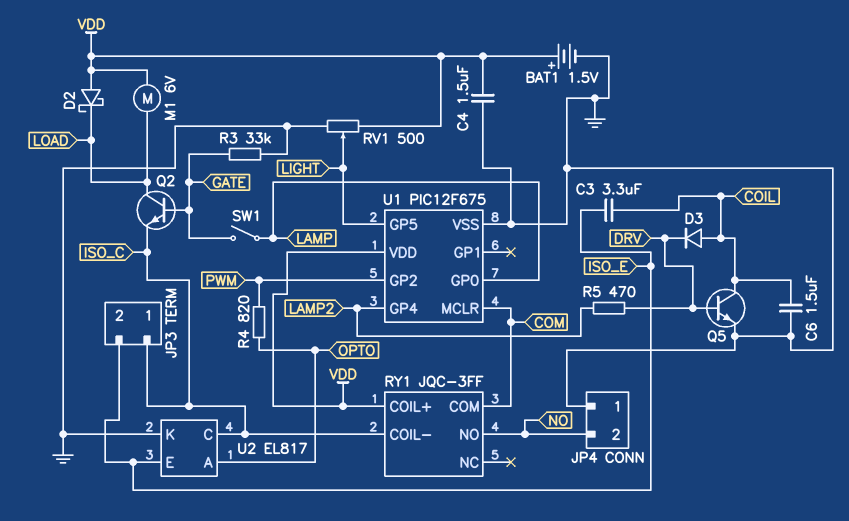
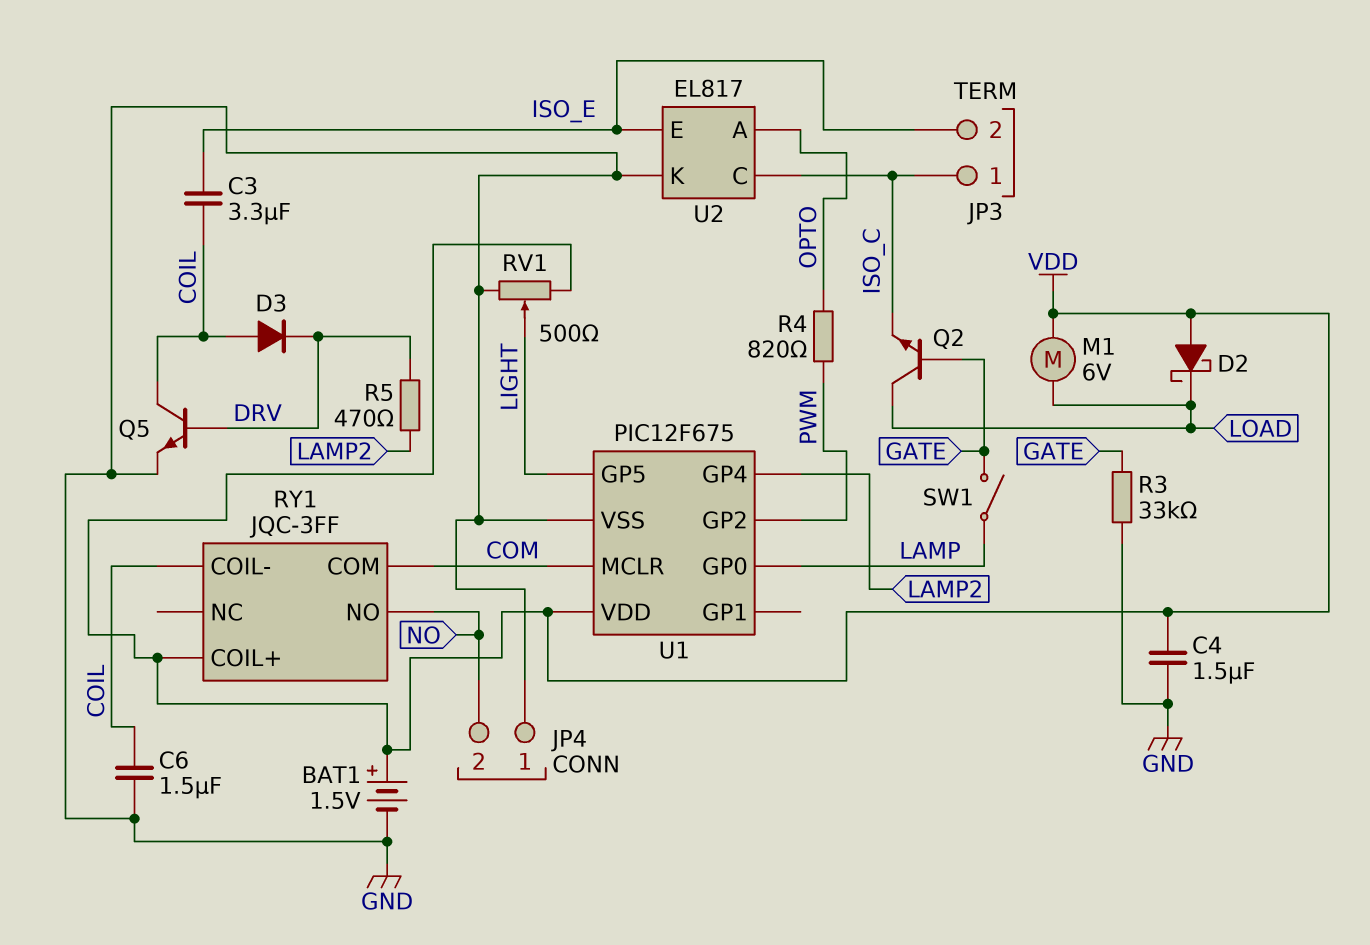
RY1 pin COIL-: ISO_C -> COIL

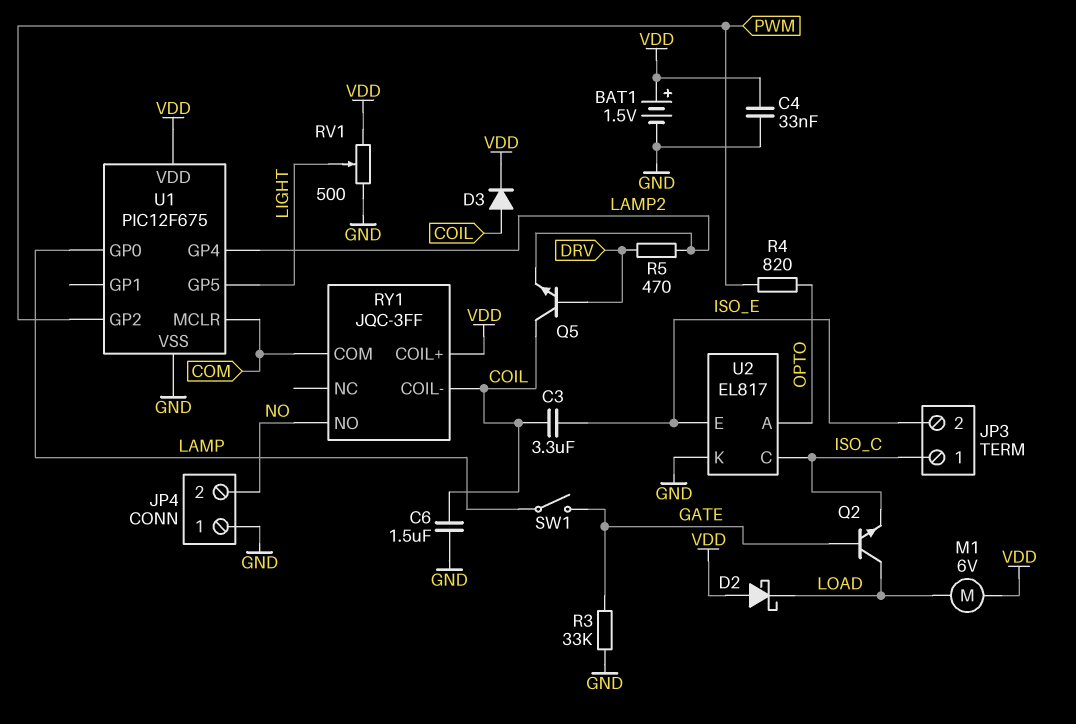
C4: 1.5uF (GND, VDD) -> 33nF (GND, VDD)
D3: diode (A COIL, K DRV) -> diode (A COIL, K VDD)
Q5: NPN (B DRV, C COIL, E GND) -> NPN (B DRV, C COIL, E LAMP2)

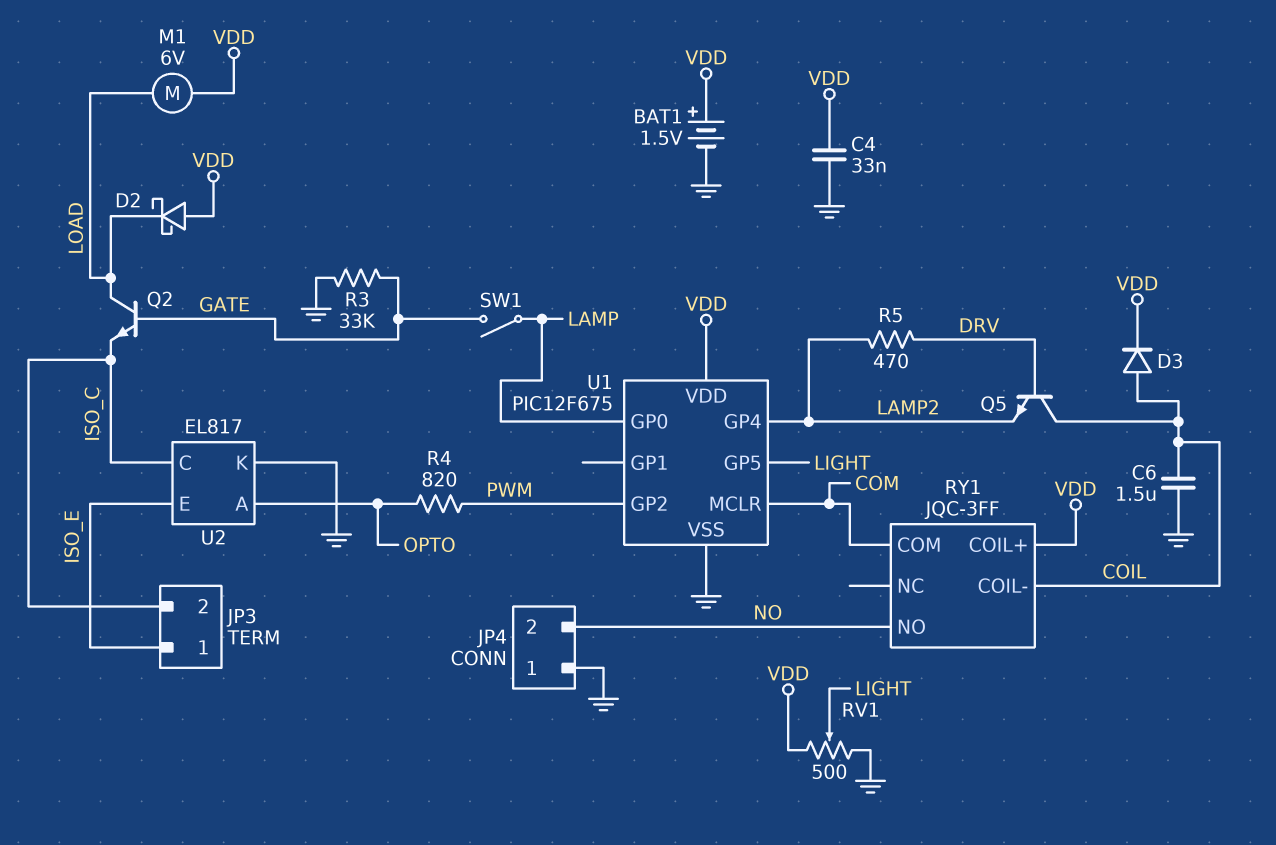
C3: 3.3uF (COIL, ISO_E) -> none
JP3 pin 1: ISO_C -> ISO_E
JP3 pin 2: ISO_E -> ISO_C

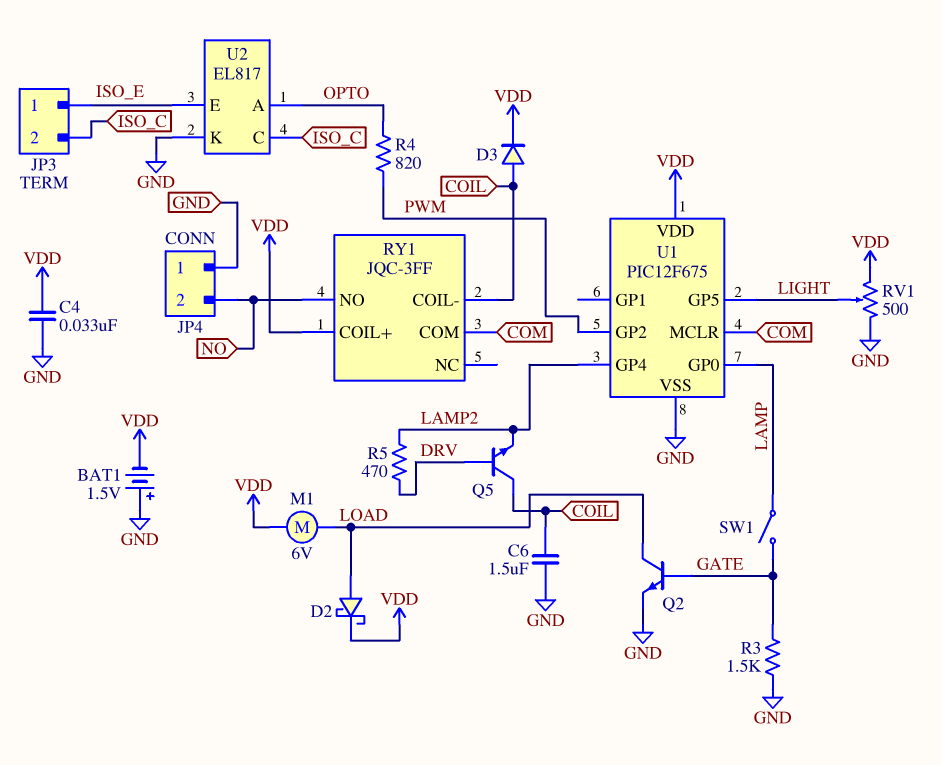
BAT1: 1.5V (plus VDD, minus GND) -> 1.5V (plus GND, minus VDD)
D2: schottky (A VDD, K LOAD) -> schottky (A LOAD, K VDD)
Q2: NPN (B GATE, C LOAD, E ISO_C) -> NPN (B GATE, C LOAD, E GND)
R3: 33k (GATE, GND) -> 1.5k (GATE, GND)

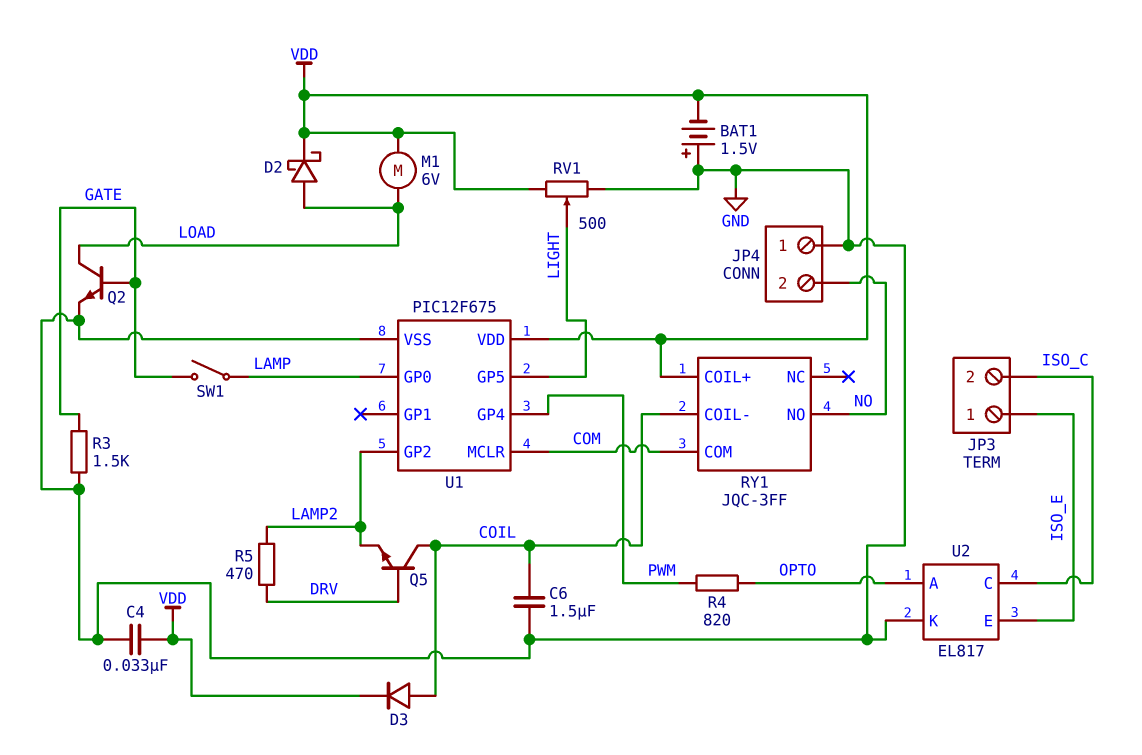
U1 pin GP2: PWM -> LAMP2
U1 pin GP4: LAMP2 -> PWM

